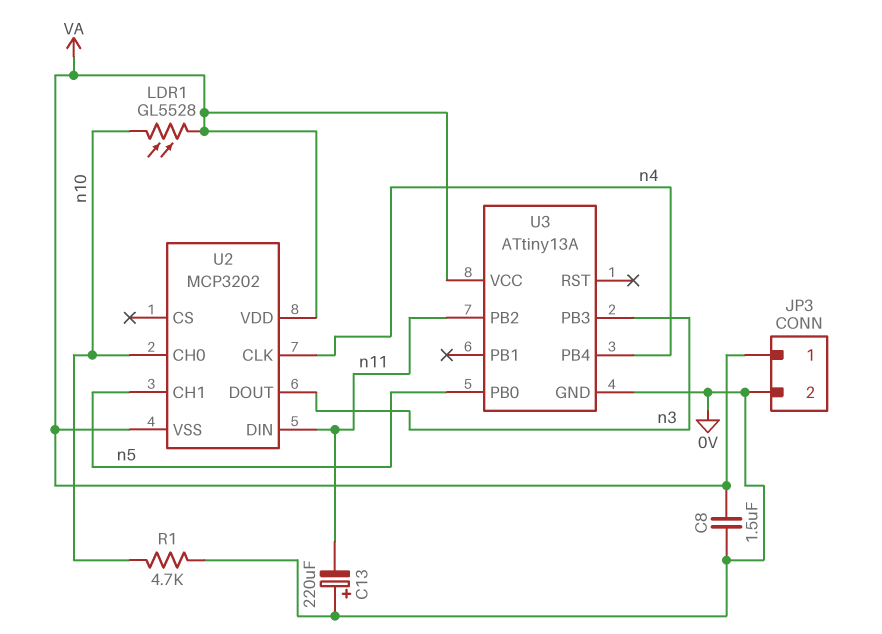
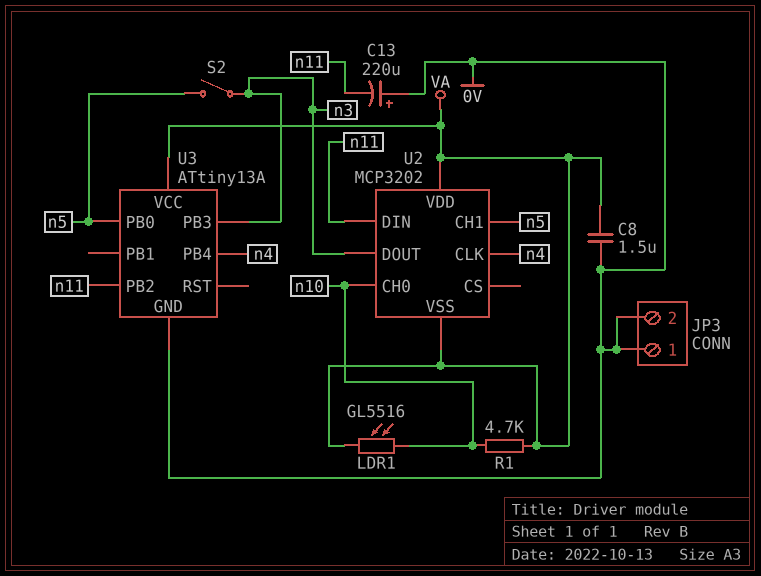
JP3 pin 1: VA -> 0V
LDR1: GL5528 (VA, n10) -> GL5516 (VA, n10)
R1: 4.7k (0V, n10) -> 4.7k (VA, n10)
S2: none -> switch (n3, n5)

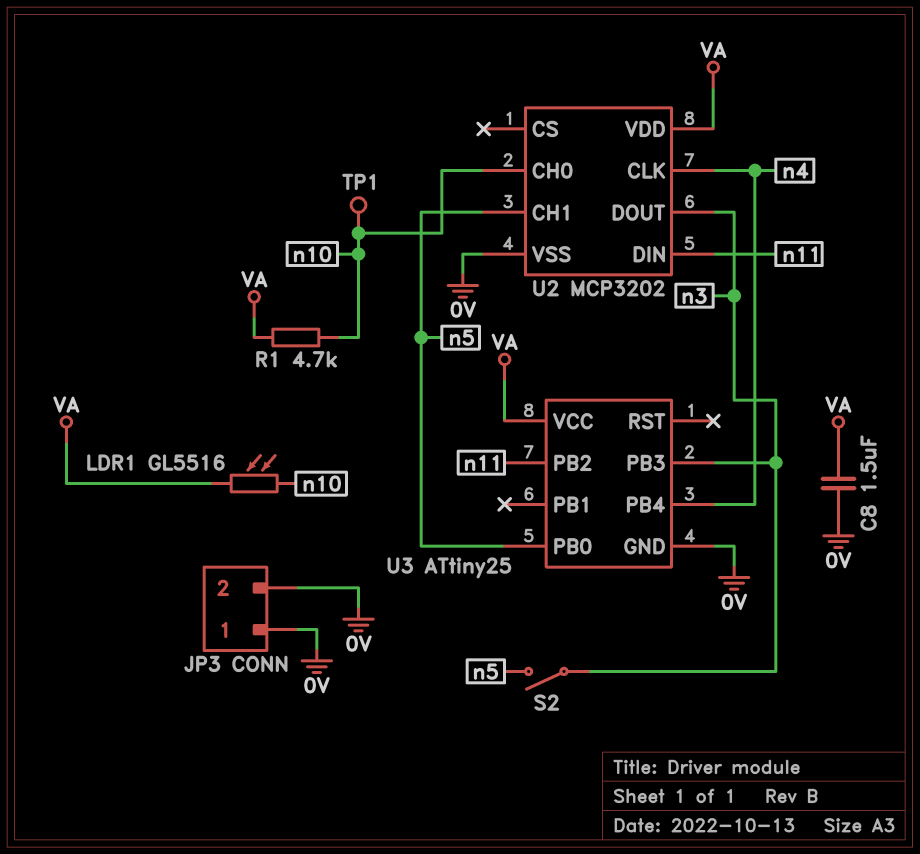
C13: 220uF (plus 0V, minus n11) -> none
TP1: none -> test point (n10)
U2 pin VSS: VA -> 0V
U3: ATtiny13A -> ATtiny25

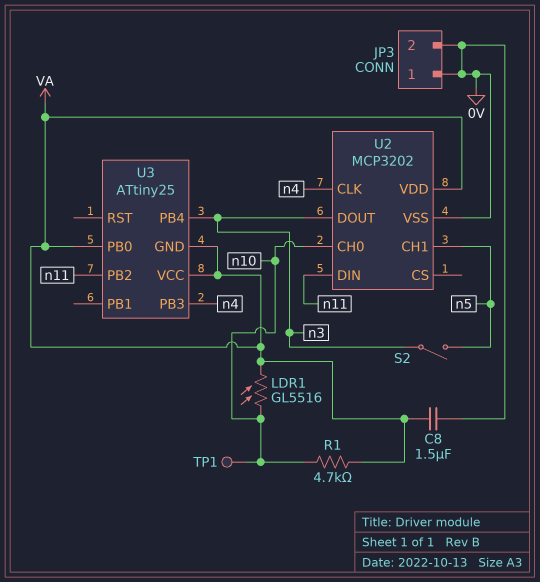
U3 pin GND: 0V -> VA
U3 pin PB0: n5 -> VA
U3 pin PB3: n3 -> n4
U3 pin PB4: n4 -> n3

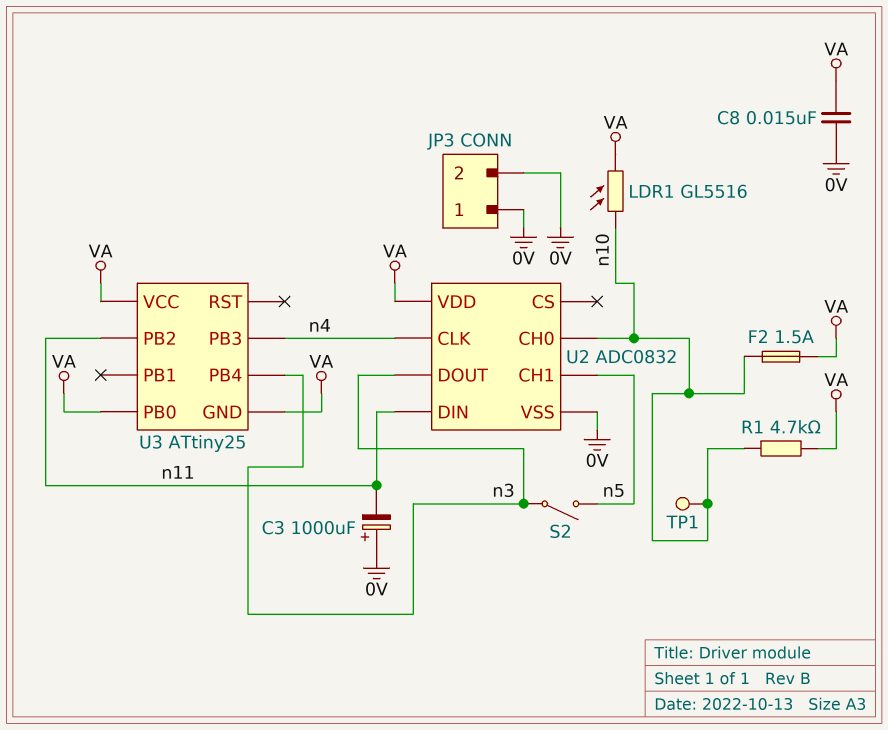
C3: none -> 1000uF (plus 0V, minus n11)
C8: 1.5uF (0V, VA) -> 15nF (0V, VA)
F2: none -> 1.5A (VA, n10)
U2: MCP3202 -> ADC0832

